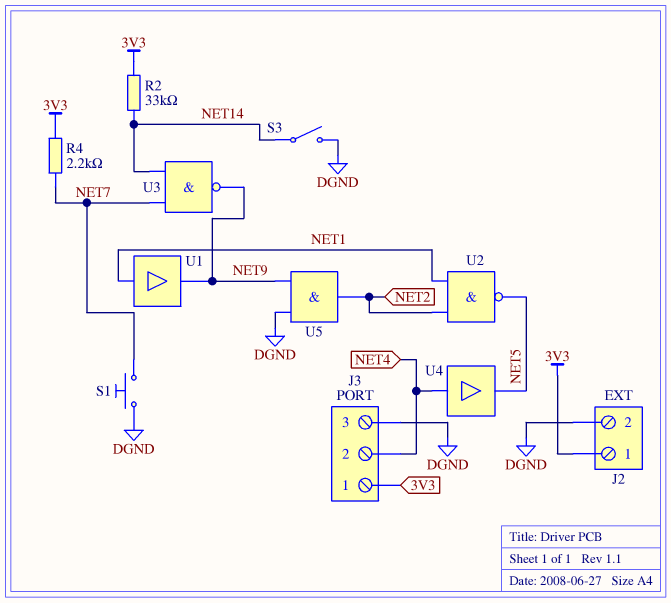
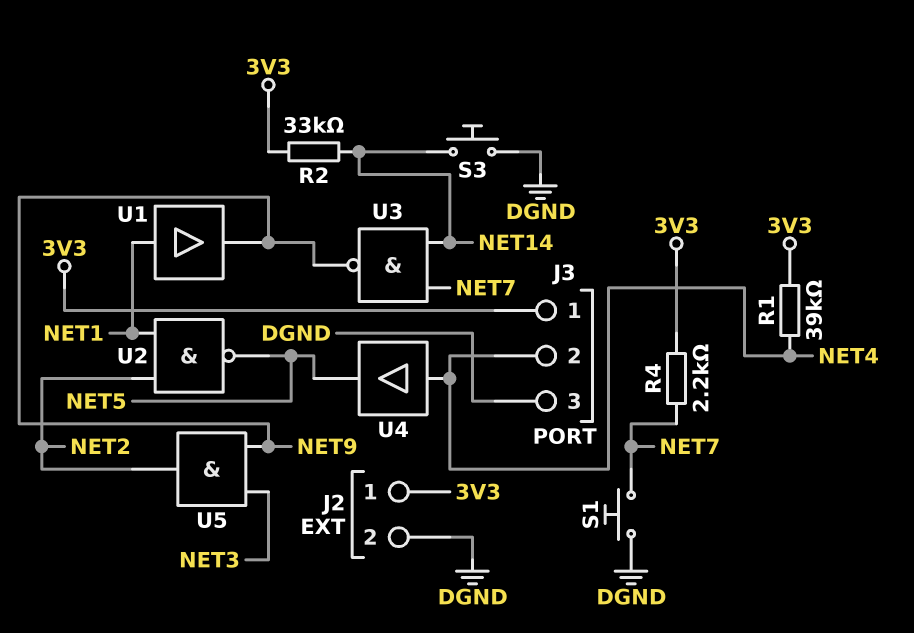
R1: none -> 39k (3V3, NET4)
S3: switch (DGND, NET14) -> button (DGND, NET14)
U5: AND (in DGND, in NET9, out NET2) -> AND (in NET3, in NET9, out NET2)

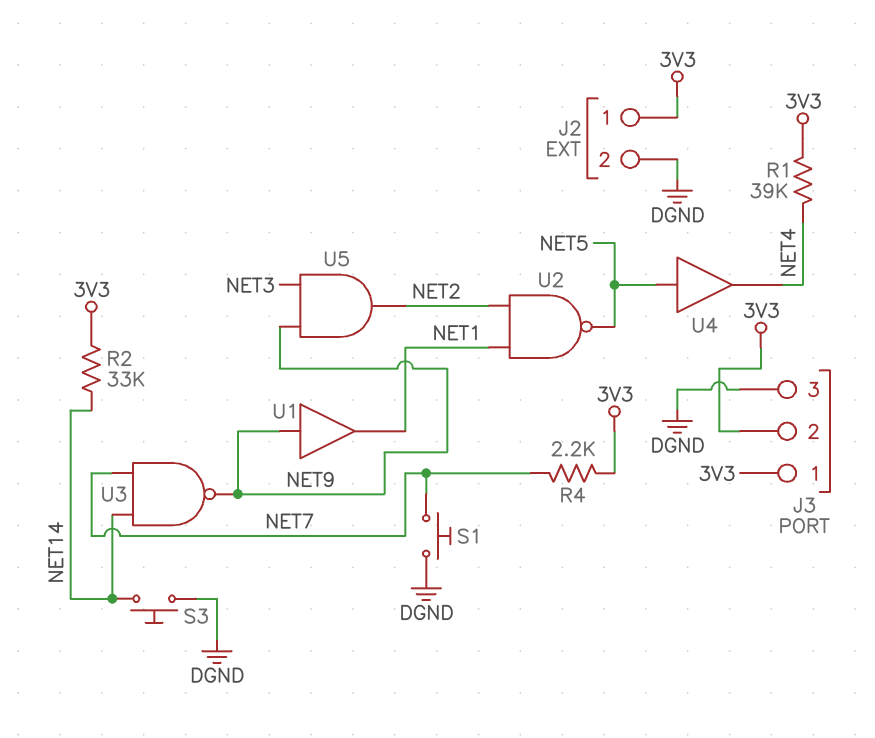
J3 pin 2: NET4 -> 3V3
U1: buffer (in NET1, out NET9) -> buffer (in NET9, out NET1)
U4: buffer (in NET4, out NET5) -> buffer (in NET5, out NET4)

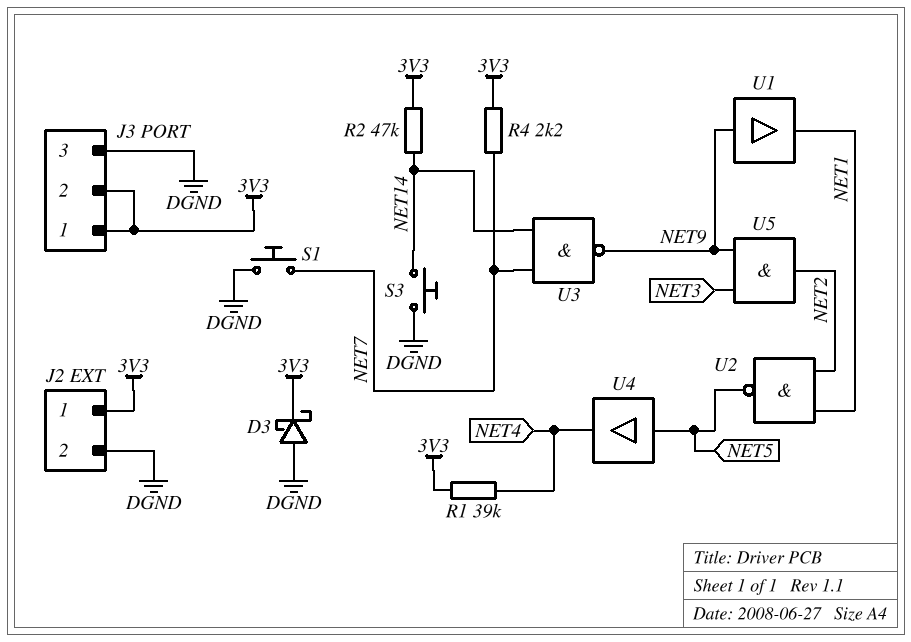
D3: none -> schottky (A DGND, K 3V3)
R2: 33k (3V3, NET14) -> 47k (3V3, NET14)

